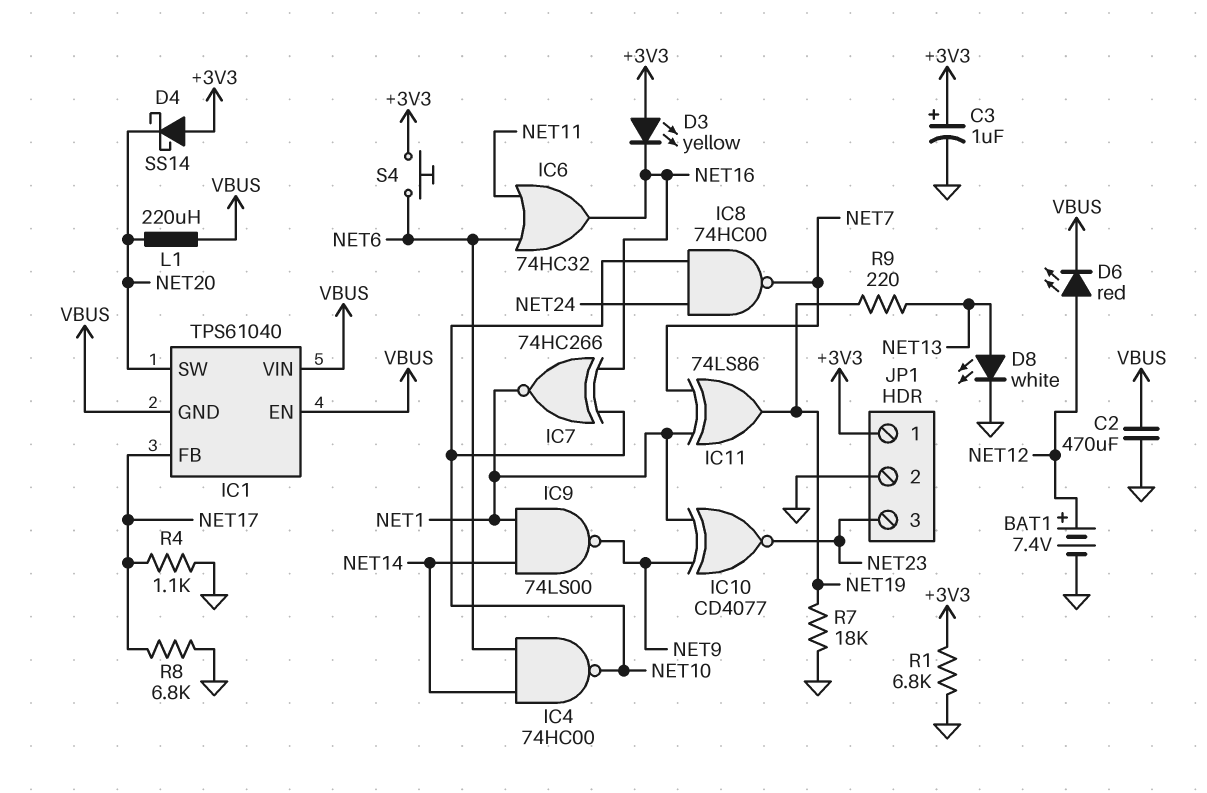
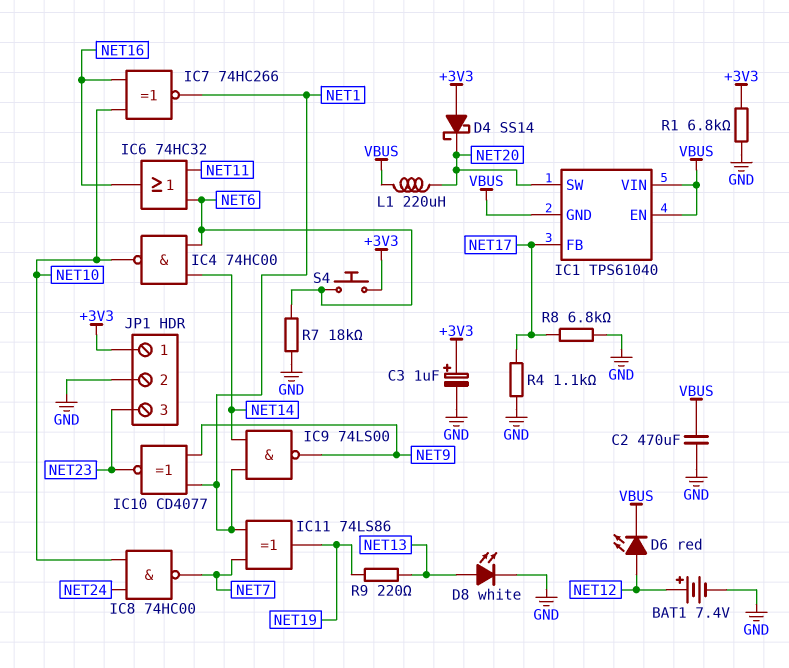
D3: LED yellow (A +3V3, K NET16) -> none
R7: 18k (GND, NET19) -> 18k (GND, NET6)

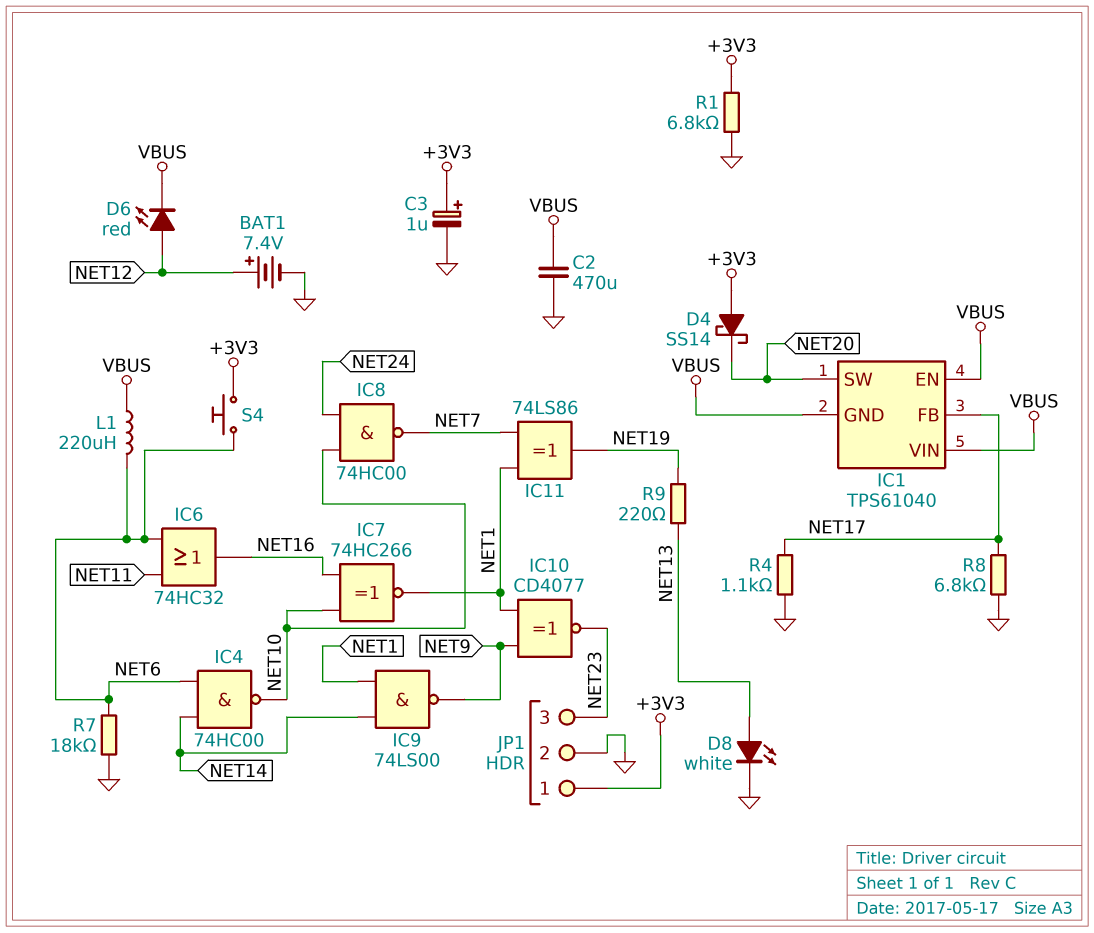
L1: 220uH (NET20, VBUS) -> 220uH (NET6, VBUS)

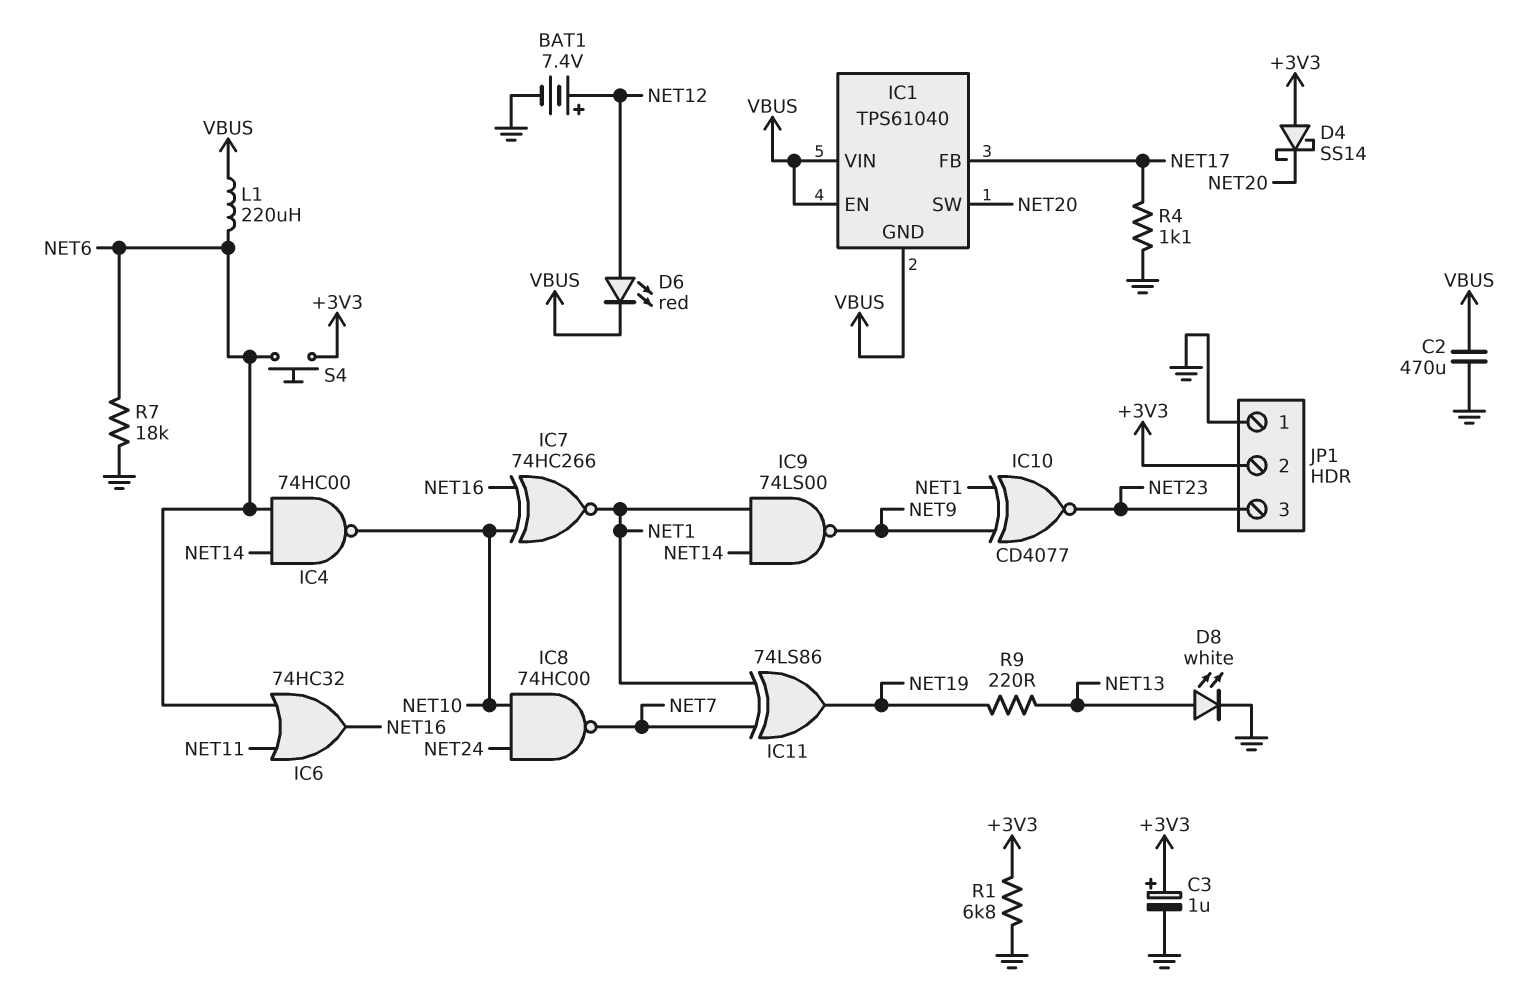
JP1 pin 1: +3V3 -> GND
JP1 pin 2: GND -> +3V3
R8: 6.8k (GND, NET17) -> none

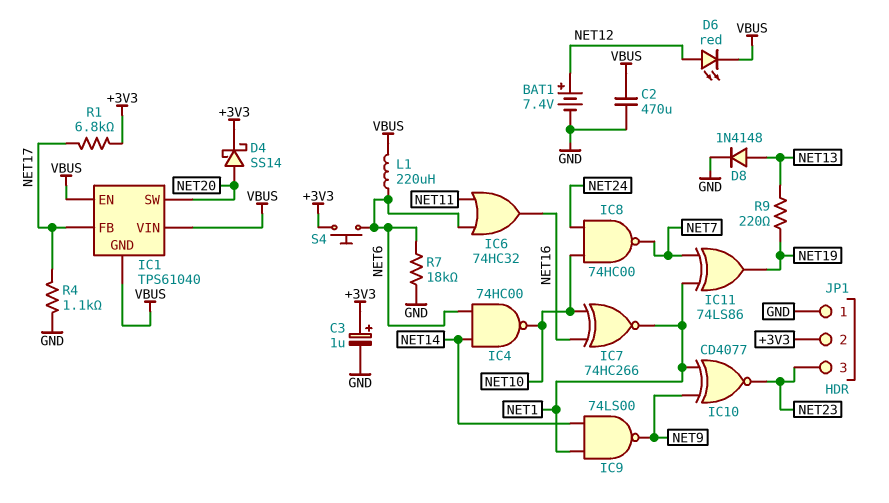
D4: schottky SS14 (A +3V3, K NET20) -> schottky SS14 (A NET20, K +3V3)
D8: LED white (A NET13, K GND) -> diode 1N4148 (A NET13, K GND)
R1: 6.8k (+3V3, GND) -> 6.8k (+3V3, NET17)

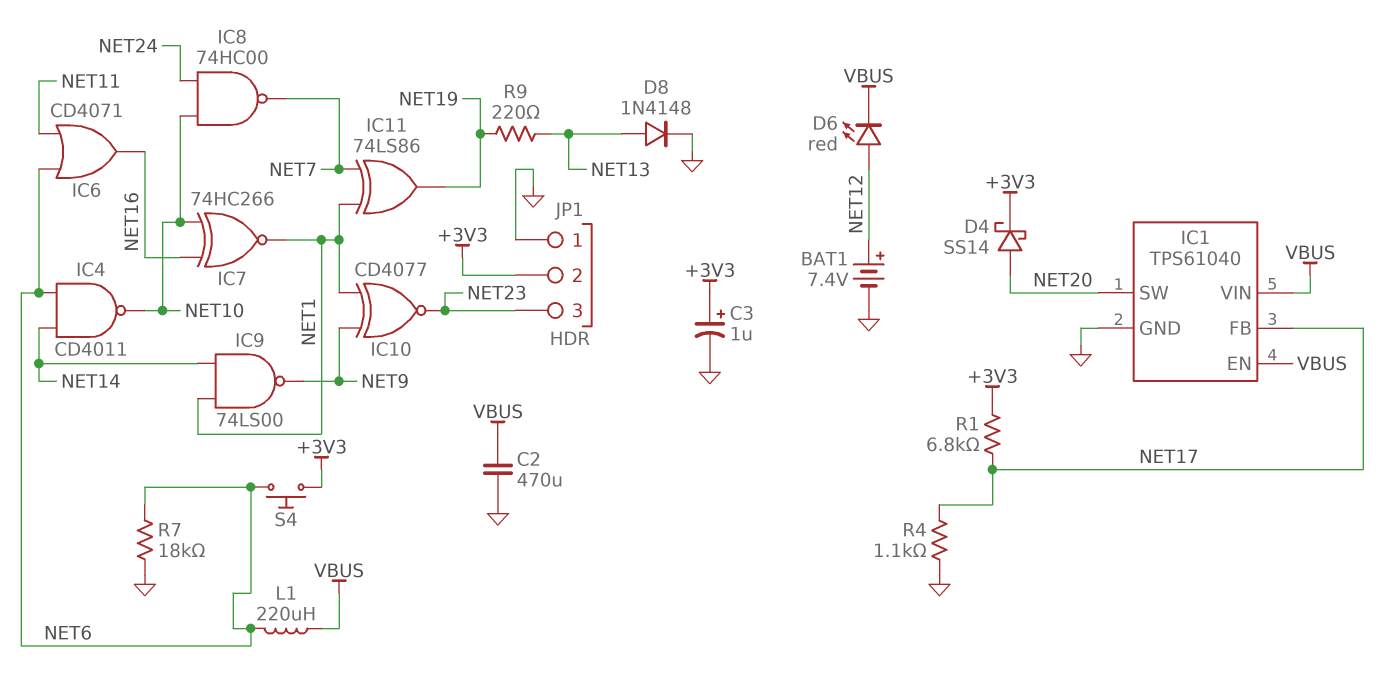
IC1 pin GND: VBUS -> GND
IC4: NAND 74HC00 (in NET6, in NET14, out NET10) -> NAND CD4011 (in NET6, in NET14, out NET10)
IC6: OR 74HC32 (in NET6, in NET11, out NET16) -> OR CD4071 (in NET6, in NET11, out NET16)

